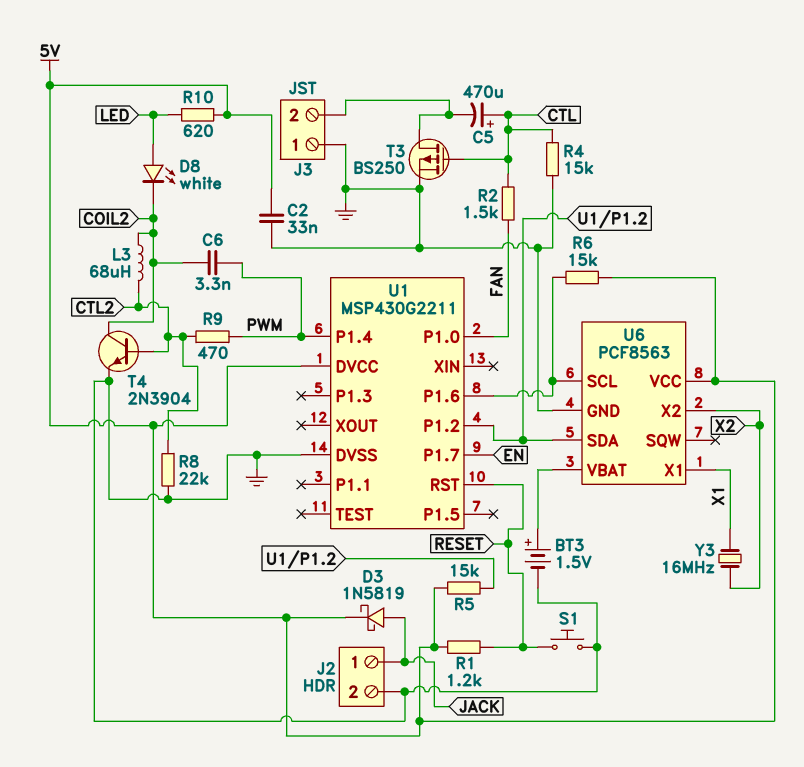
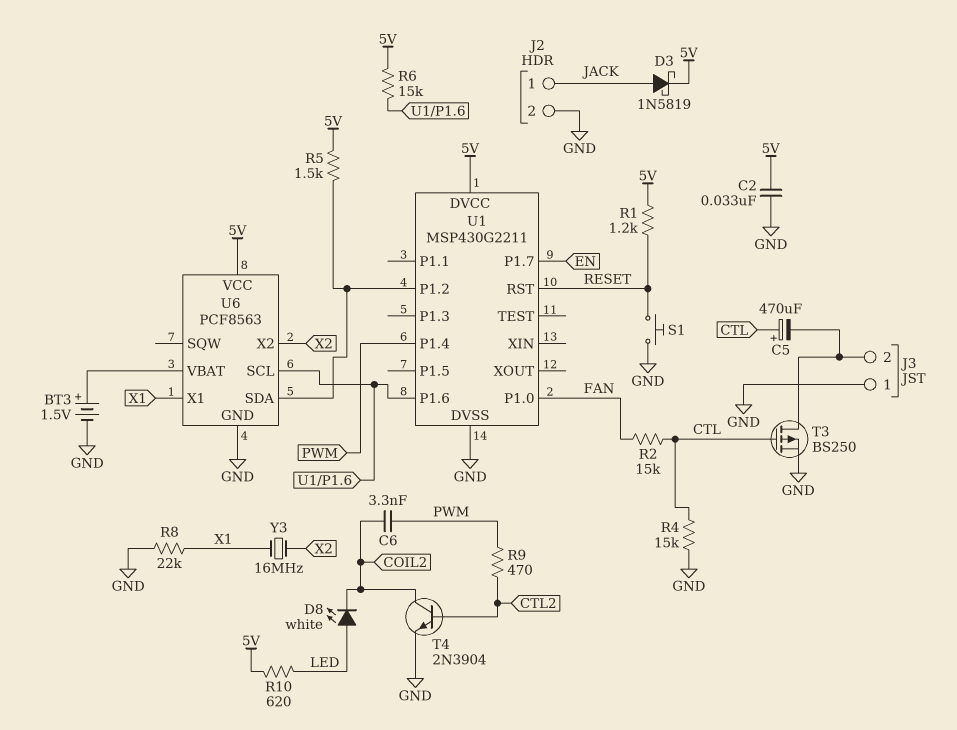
L3: 68uH (COIL2, CTL2) -> none
R2: 1.5k (CTL, FAN) -> 15k (CTL, FAN)
R5: 15k (5V, U1/P1.2) -> 1.5k (5V, U1/P1.2)
R8: 22k (CTL2, GND) -> 22k (GND, X1)

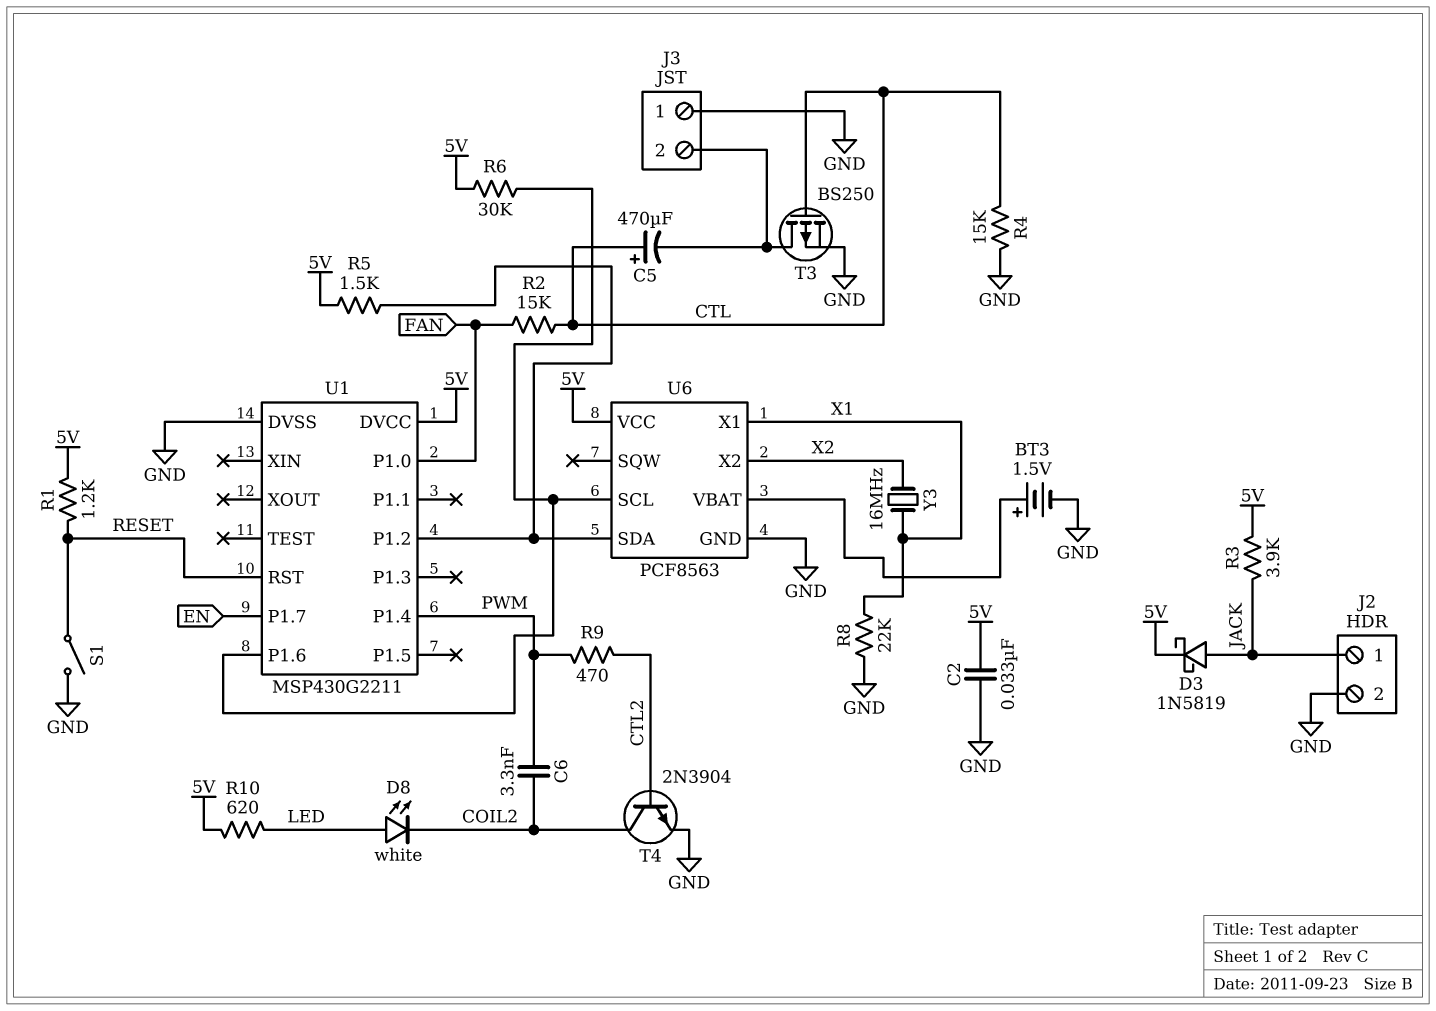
R3: none -> 3.9k (5V, JACK)
R6: 15k (5V, U1/P1.6) -> 30k (5V, U1/P1.6)
S1: button (GND, RESET) -> switch (GND, RESET)

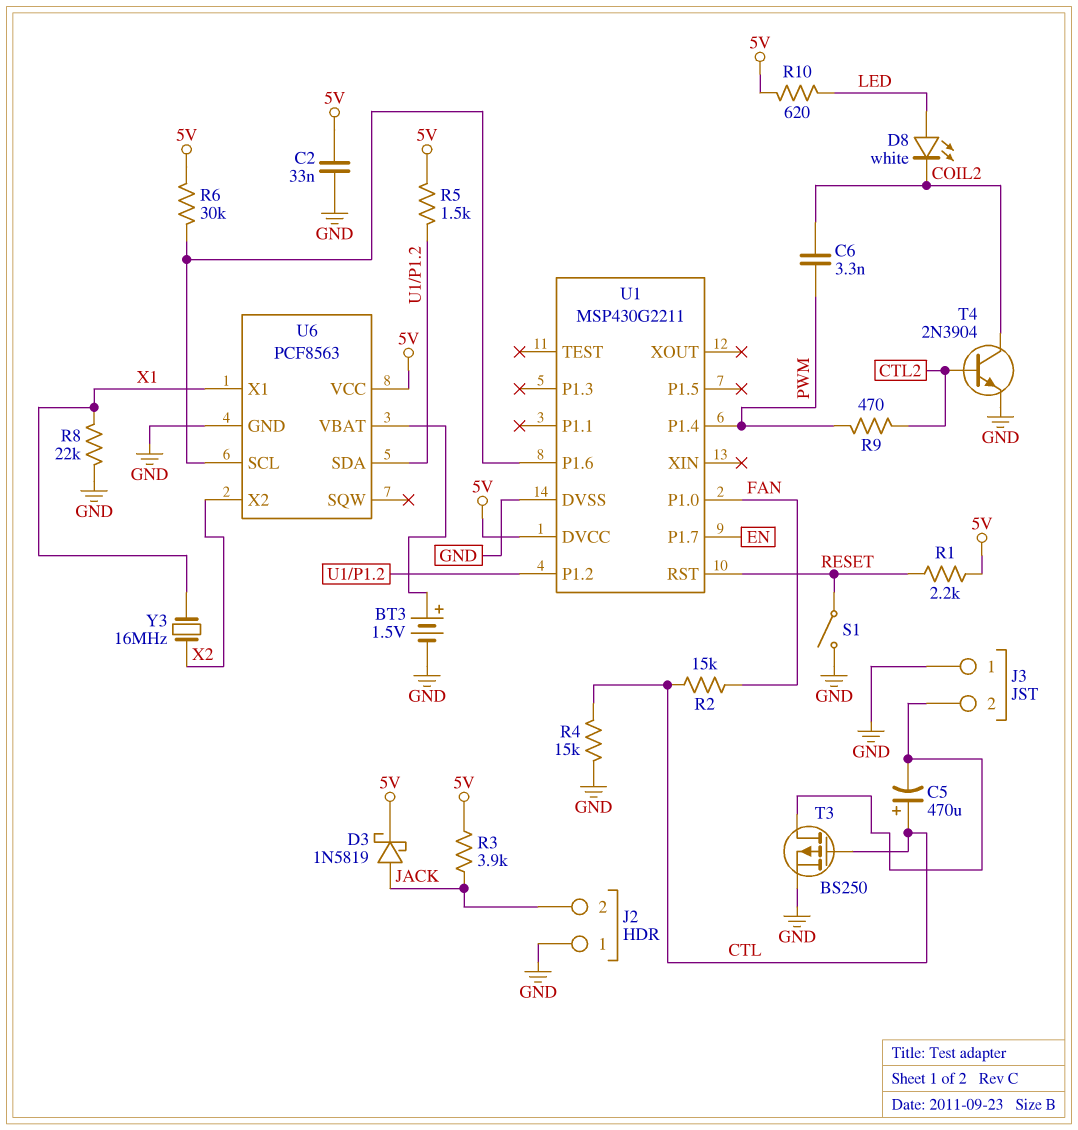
J2 pin 1: JACK -> GND
J2 pin 2: GND -> JACK
R1: 1.2k (5V, RESET) -> 2.2k (5V, RESET)

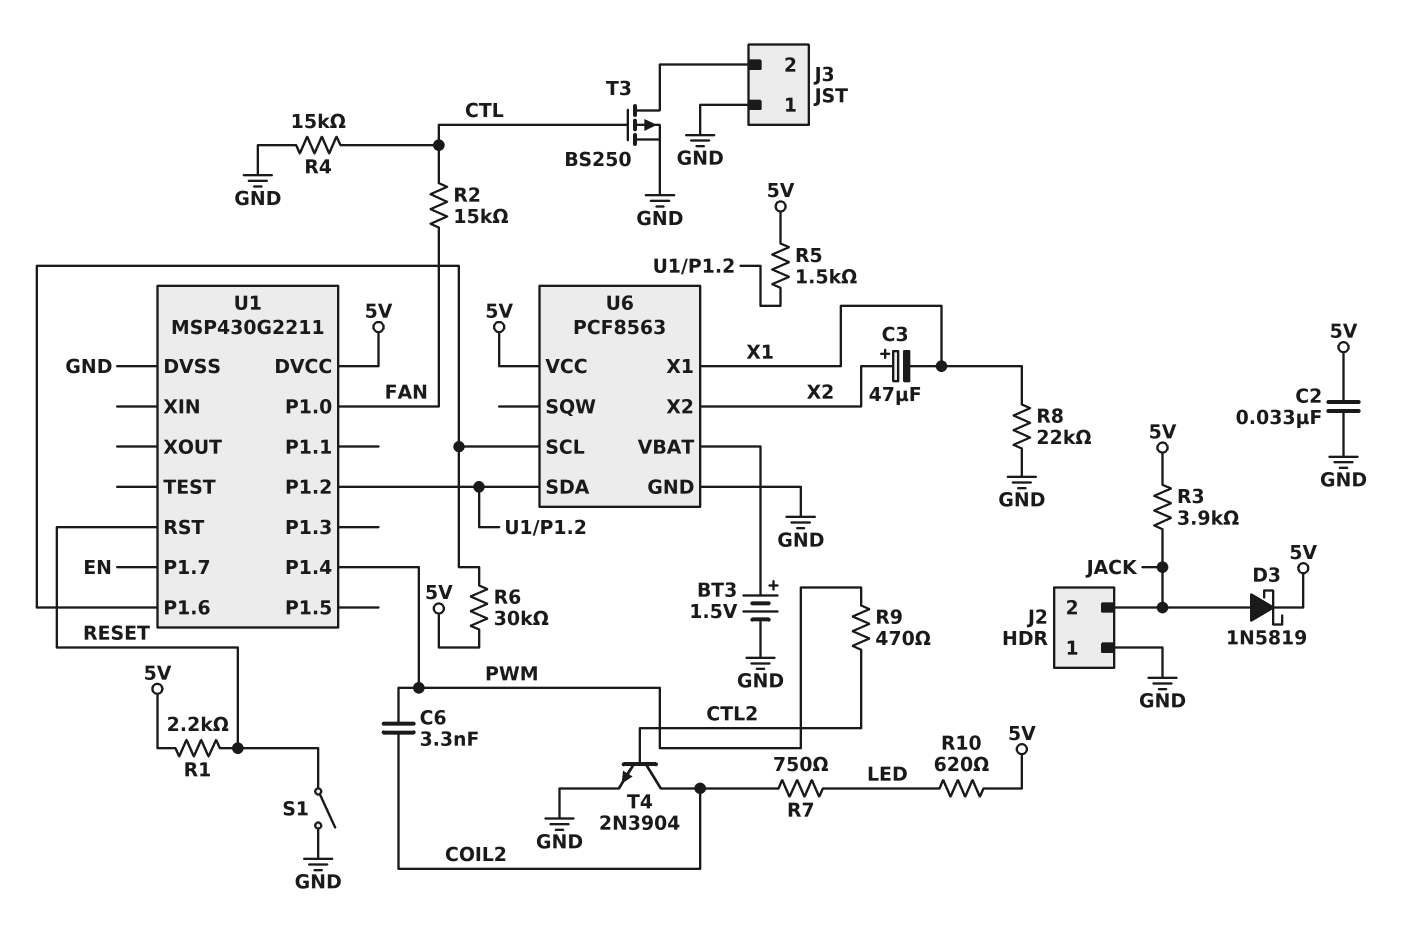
C3: none -> 47uF (plus X2, minus X1)
C5: 470uF (plus CTL, minus J3/2) -> none
D8: LED white (A LED, K COIL2) -> none
R7: none -> 750 (COIL2, LED)
Y3: 16MHz (X1, X2) -> none

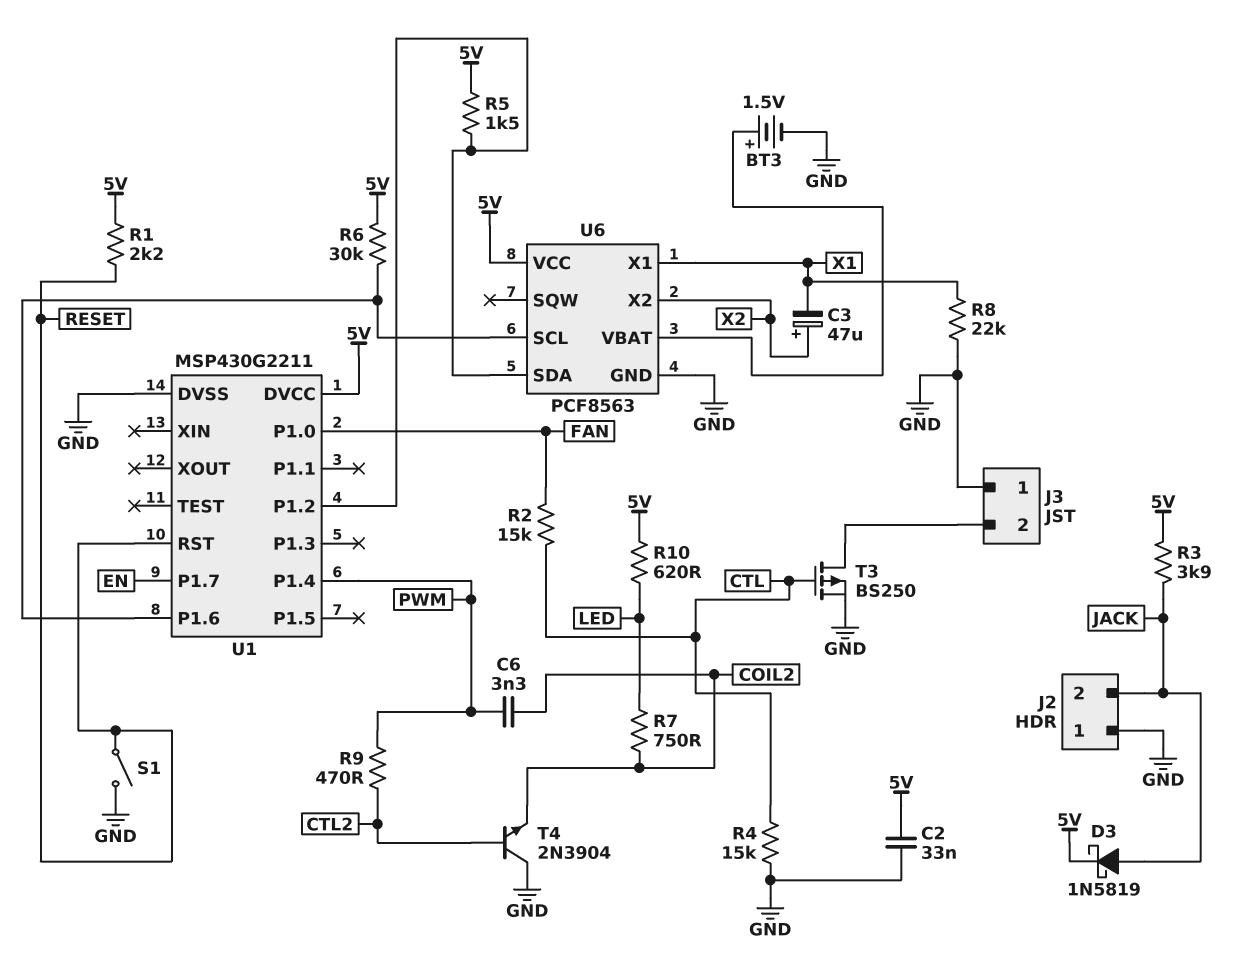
T4: NPN 2N3904 (B CTL2, C COIL2, E GND) -> NPN 2N3904 (B CTL2, C GND, E COIL2)

